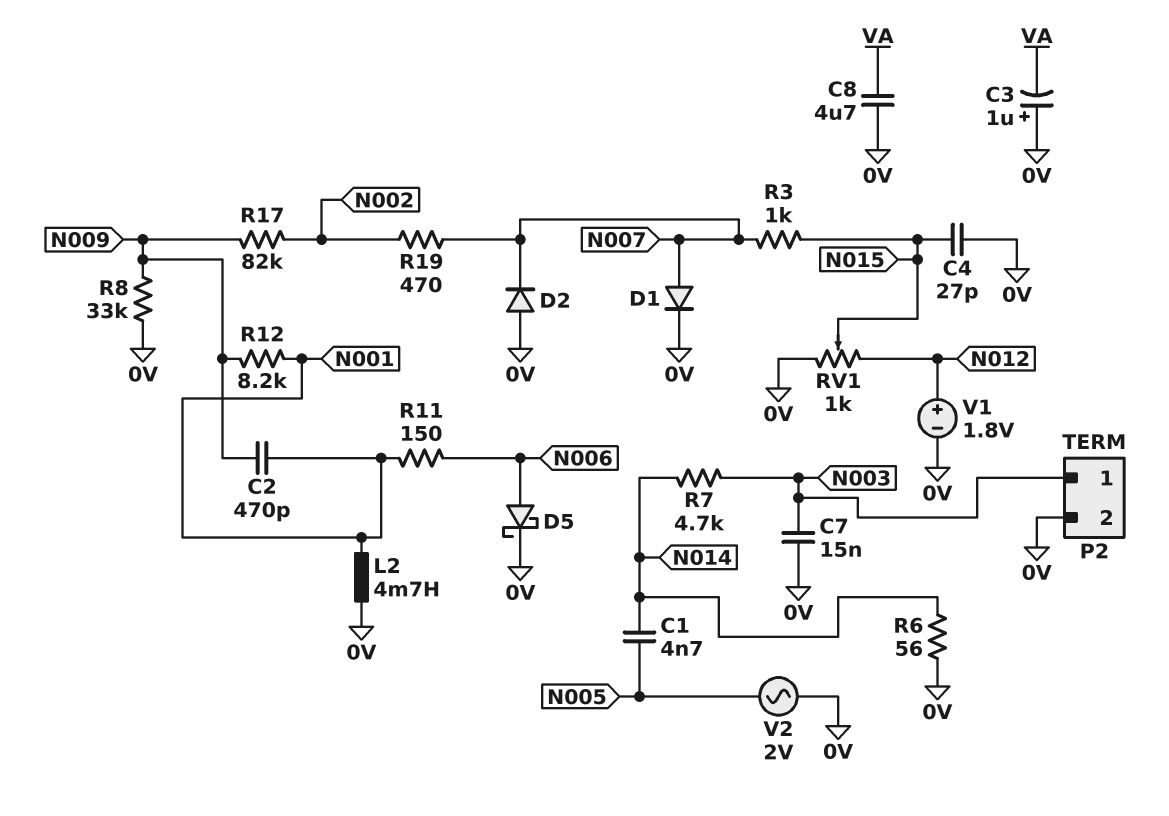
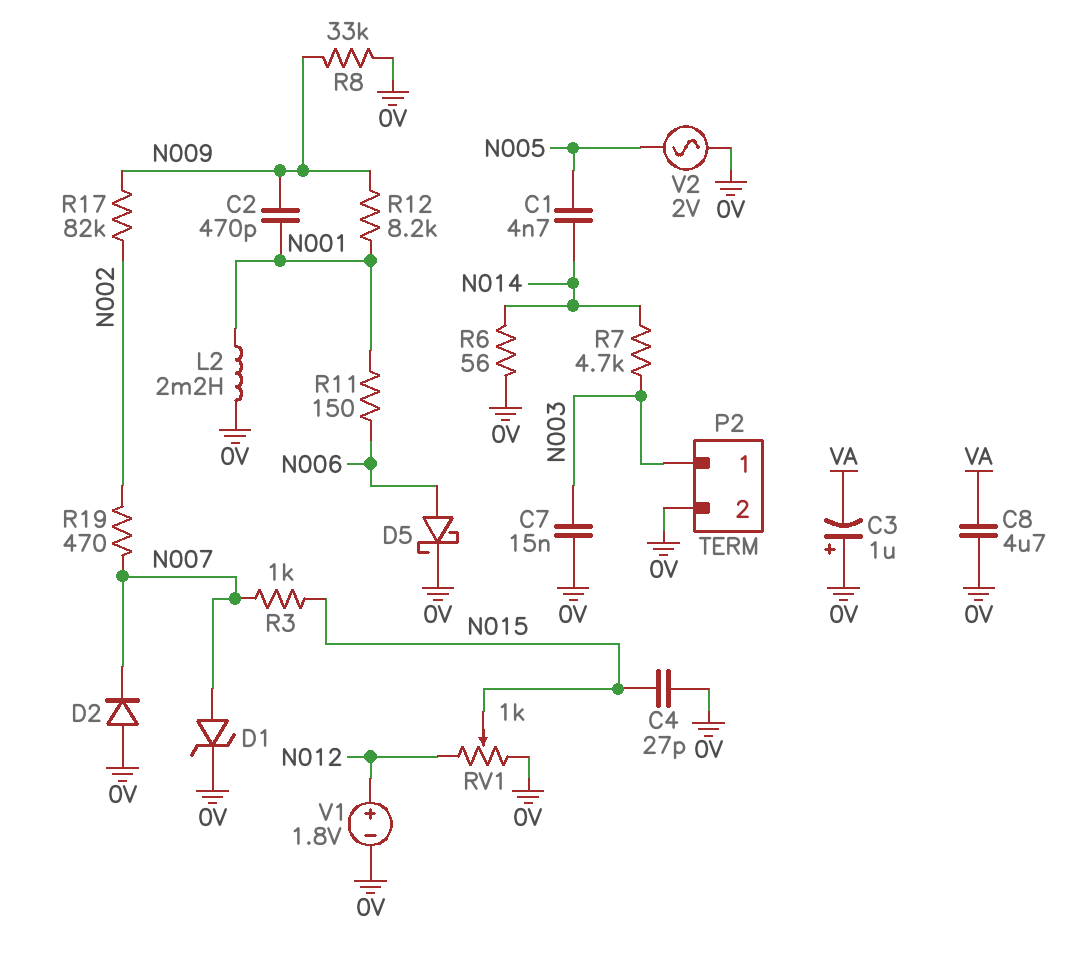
D1: diode (A N007, K 0V) -> zener (A N007, K 0V)
L2: 4.7mH (0V, N001) -> 2.2mH (0V, N001)

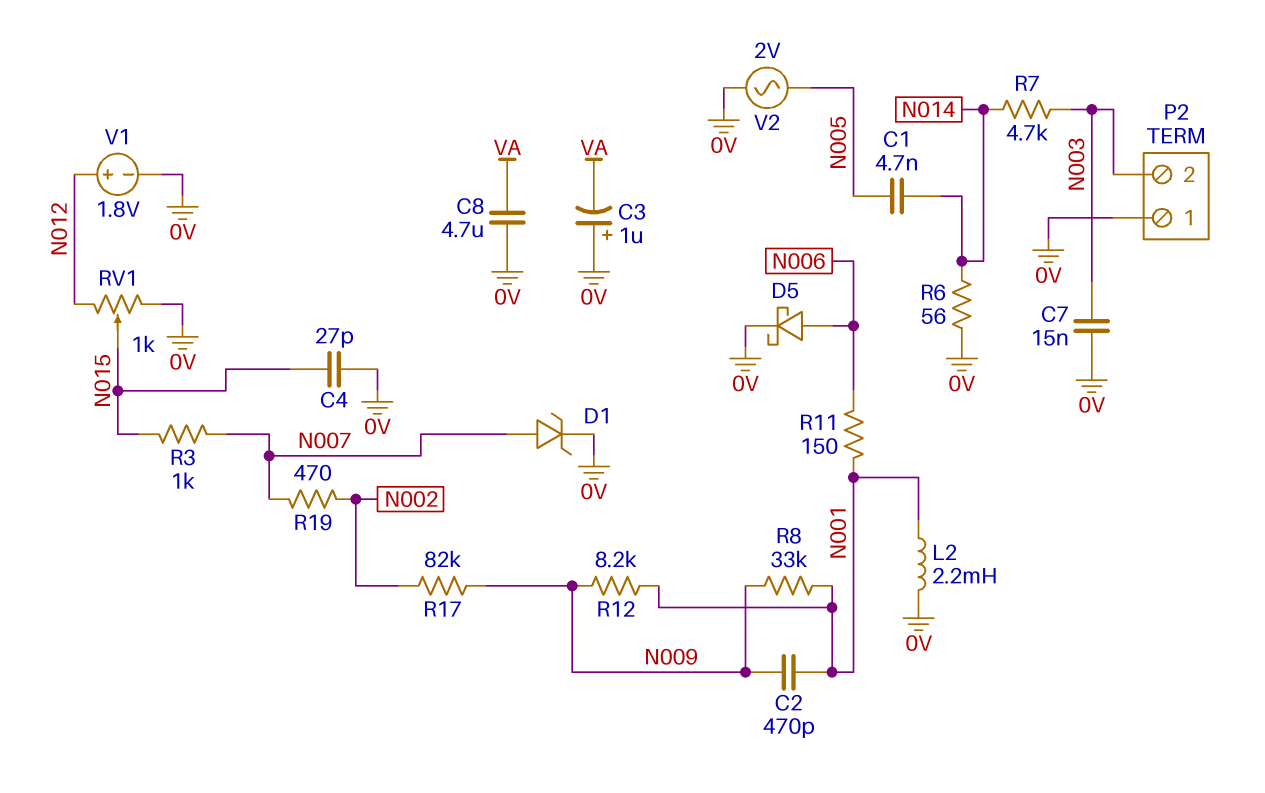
D2: diode (A 0V, K N007) -> none
P2 pin 1: N003 -> 0V
P2 pin 2: 0V -> N003
R8: 33k (0V, N009) -> 33k (N001, N009)

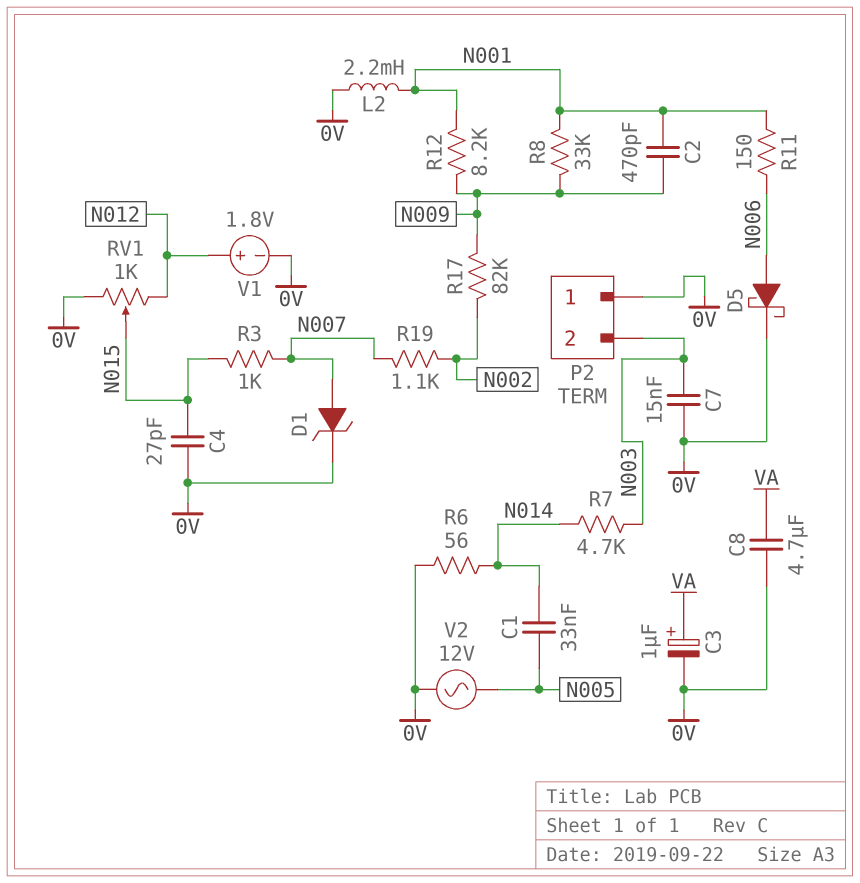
C1: 4.7nF (N005, N014) -> 33nF (N005, N014)
C3: 1uF (plus 0V, minus VA) -> 1uF (plus VA, minus 0V)
R19: 470 (N002, N007) -> 1.1k (N002, N007)
V2: AC 2V (0V, N005) -> AC 12V (0V, N005)

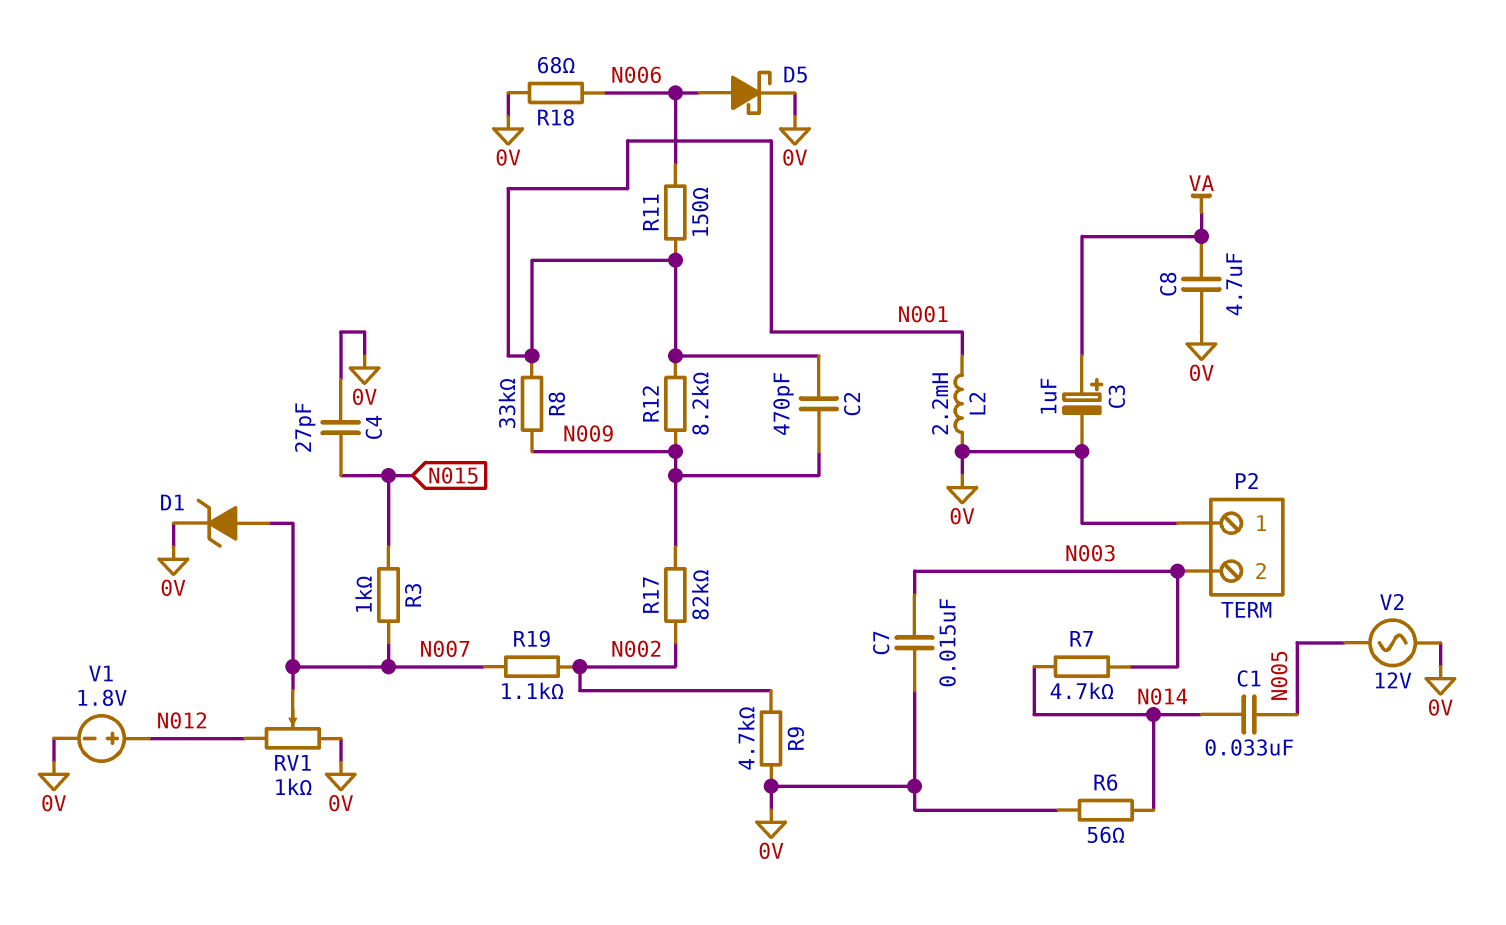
R9: none -> 4.7k (0V, N002)
R18: none -> 68 (0V, N006)
RV1: 1k (0V, N012, wiper N015) -> 1k (0V, N012, wiper N007)

